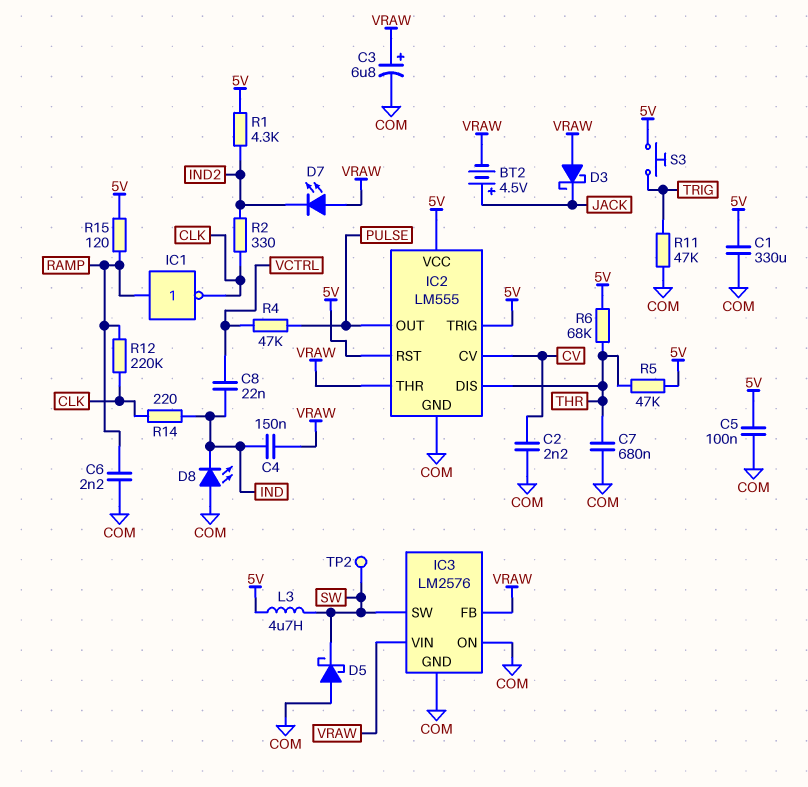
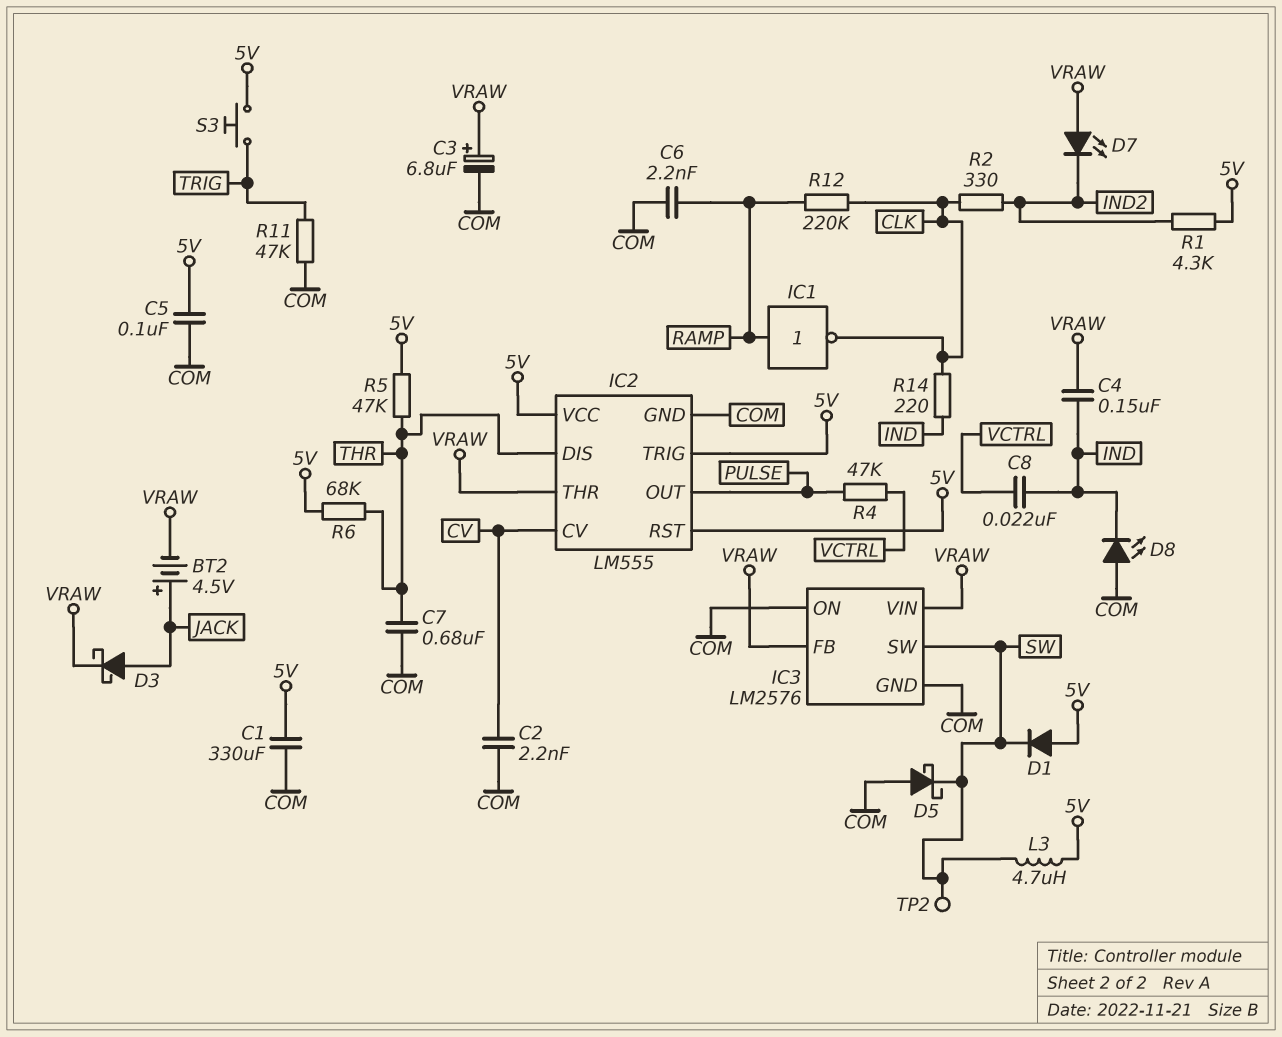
D1: none -> diode (A 5V, K SW)
D3: schottky (A VRAW, K JACK) -> schottky (A JACK, K VRAW)
R15: 120 (5V, RAMP) -> none

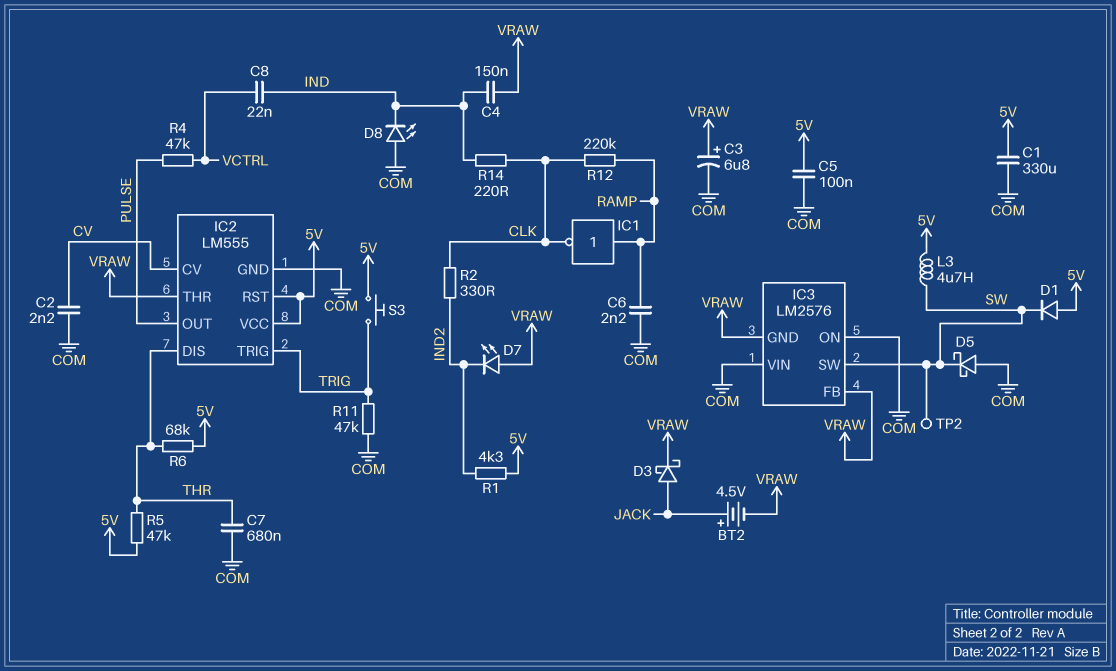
IC2 pin TRIG: 5V -> TRIG
IC3 pin GND: COM -> VRAW
IC3 pin VIN: VRAW -> COM

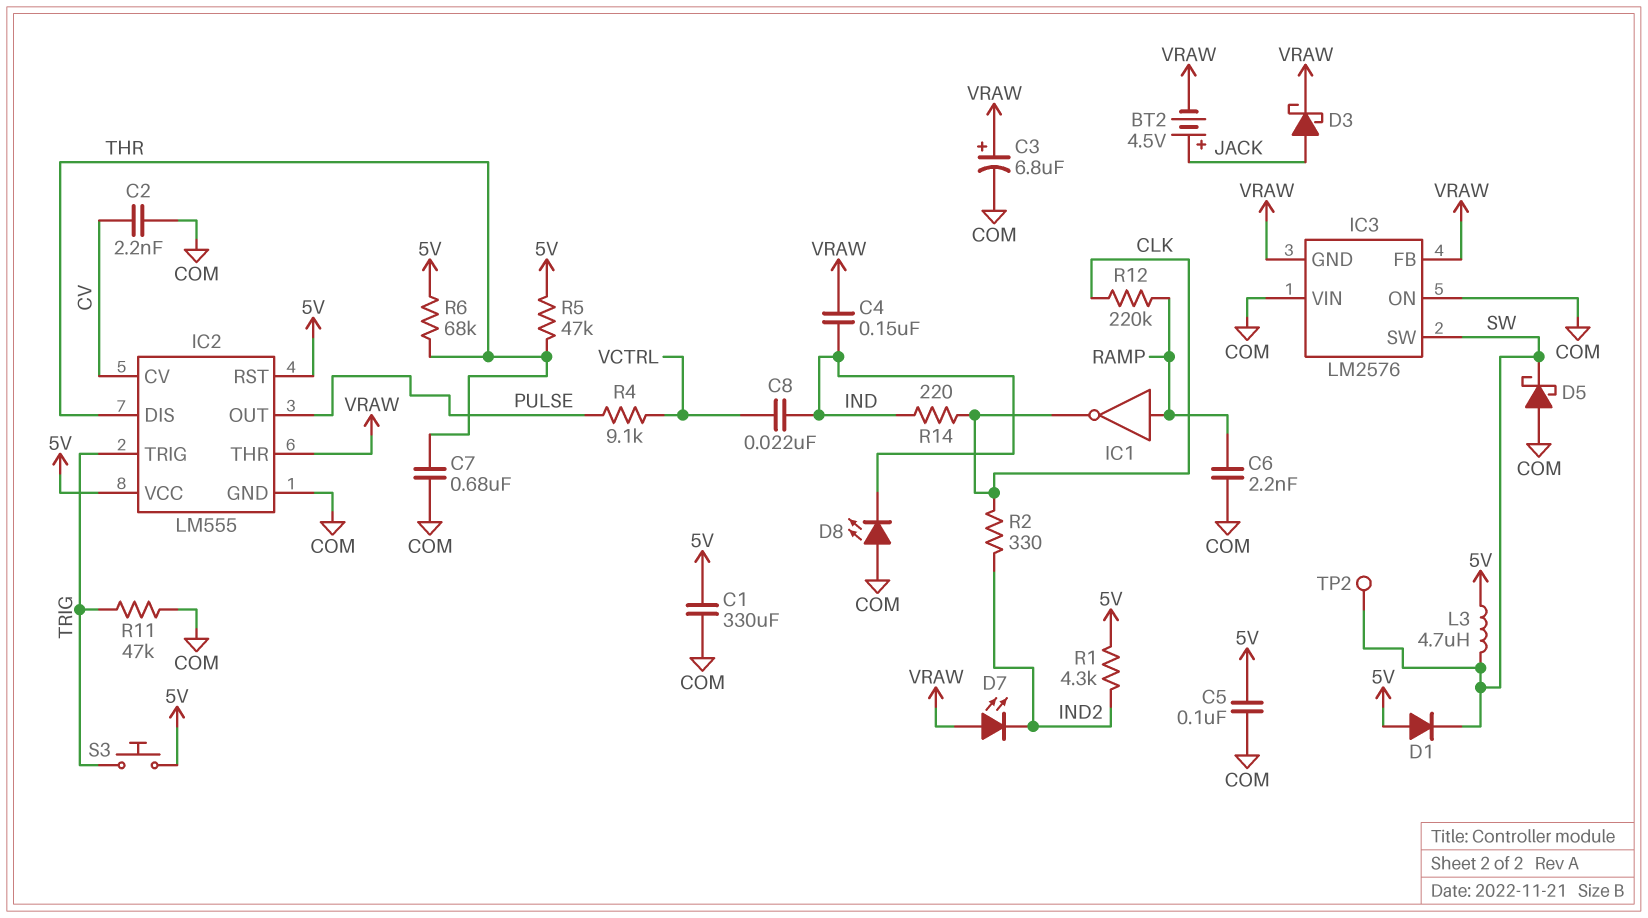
R4: 47k (PULSE, VCTRL) -> 9.1k (PULSE, VCTRL)

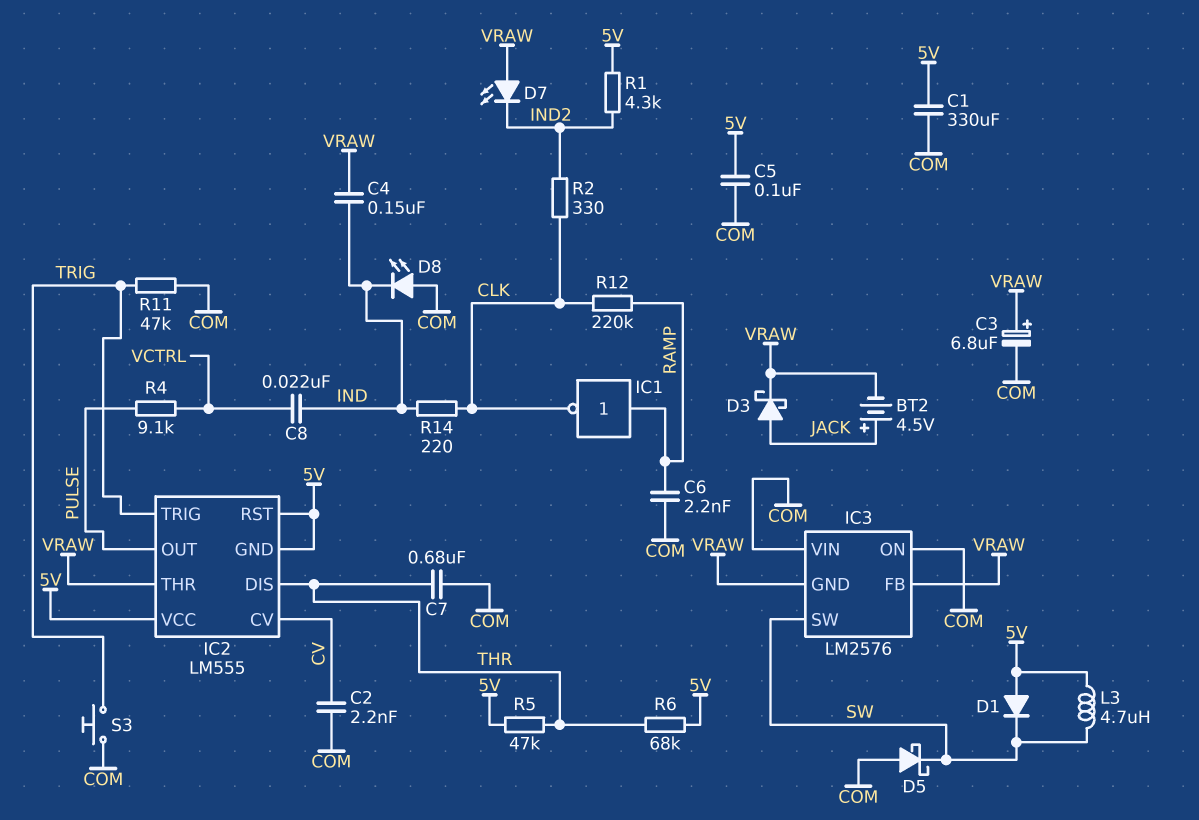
IC2 pin GND: COM -> 5V
S3: button (5V, TRIG) -> button (COM, TRIG)
TP2: test point (SW) -> none

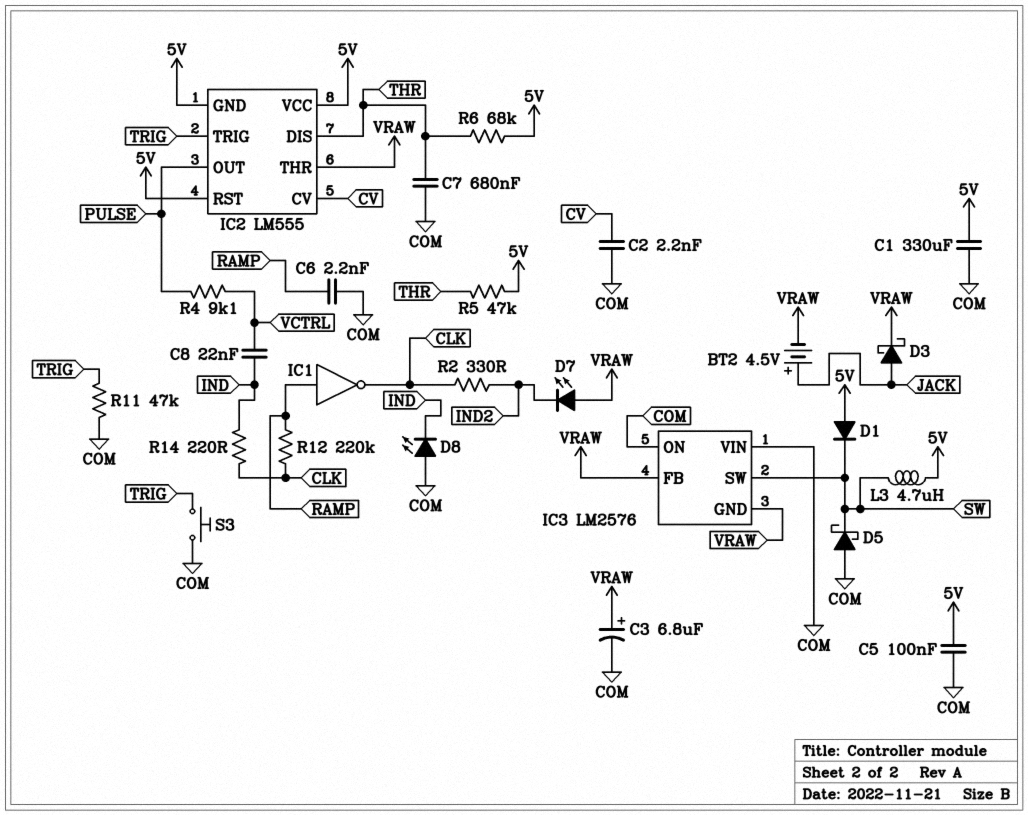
C4: 150nF (IND, VRAW) -> none
R1: 4.3k (5V, IND2) -> none

